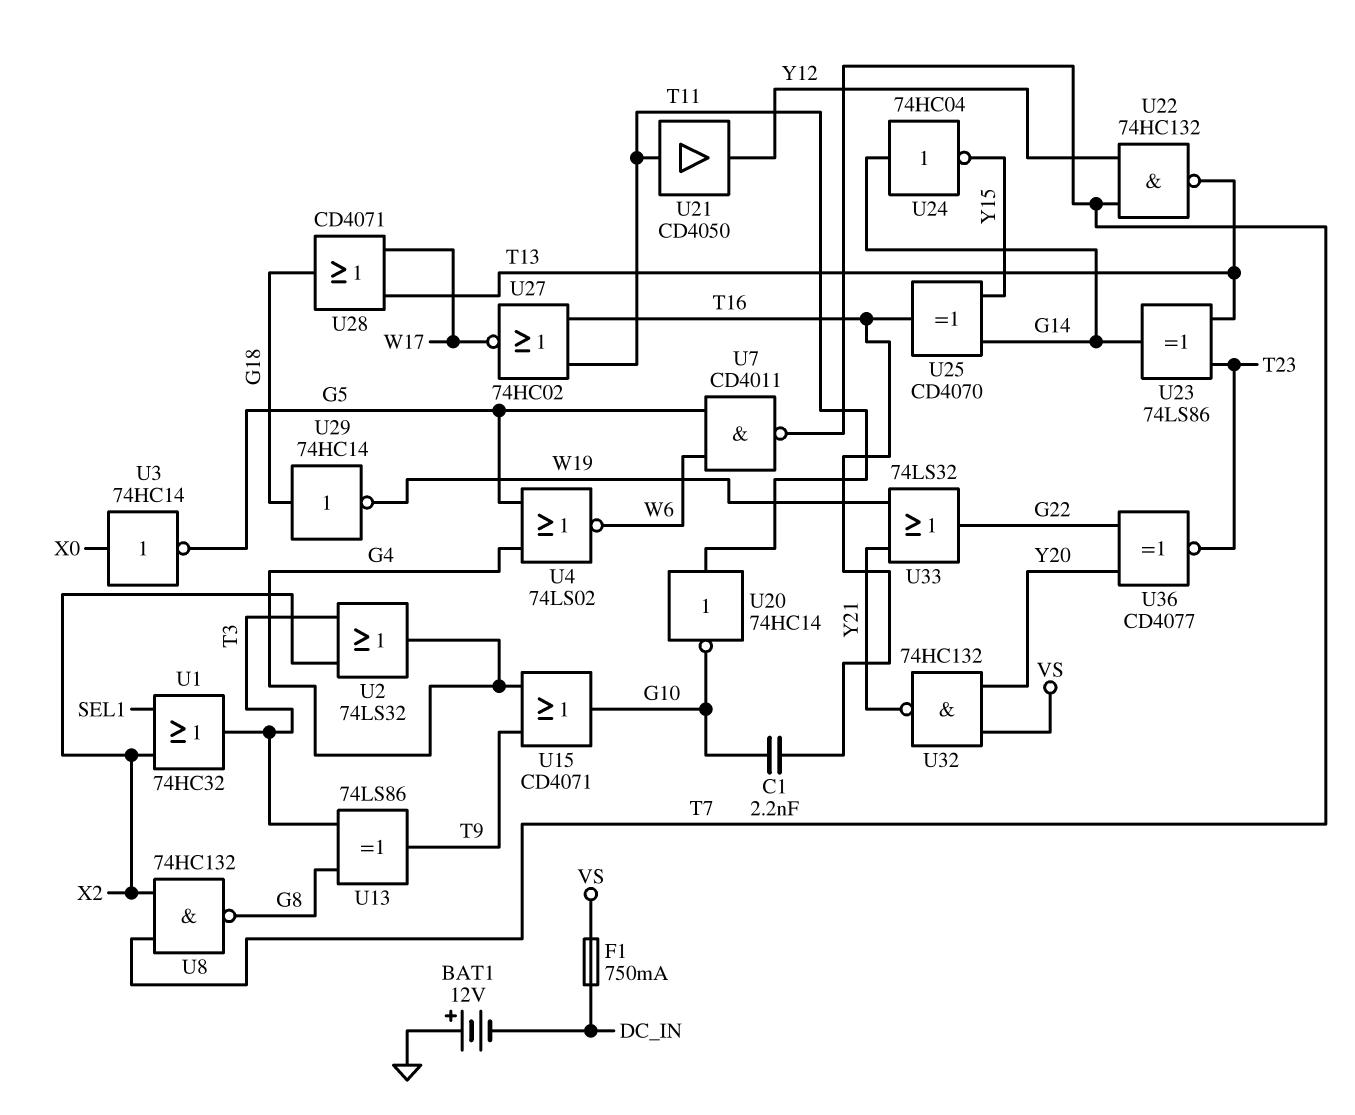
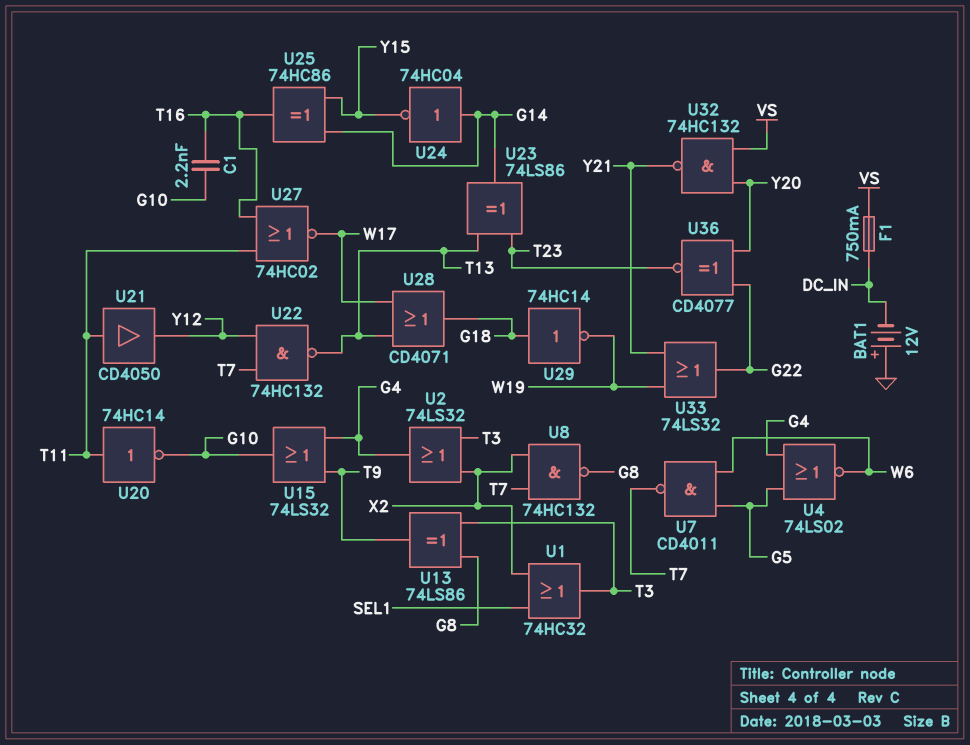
U3: NOT 74HC14 (in X0, out G5) -> none
U15: OR CD4071 (in G4, in T9, out G10) -> OR 74LS32 (in G4, in T9, out G10)
U25: XOR CD4070 (in G14, in Y15, out T16) -> XOR 74HC86 (in G14, in Y15, out T16)

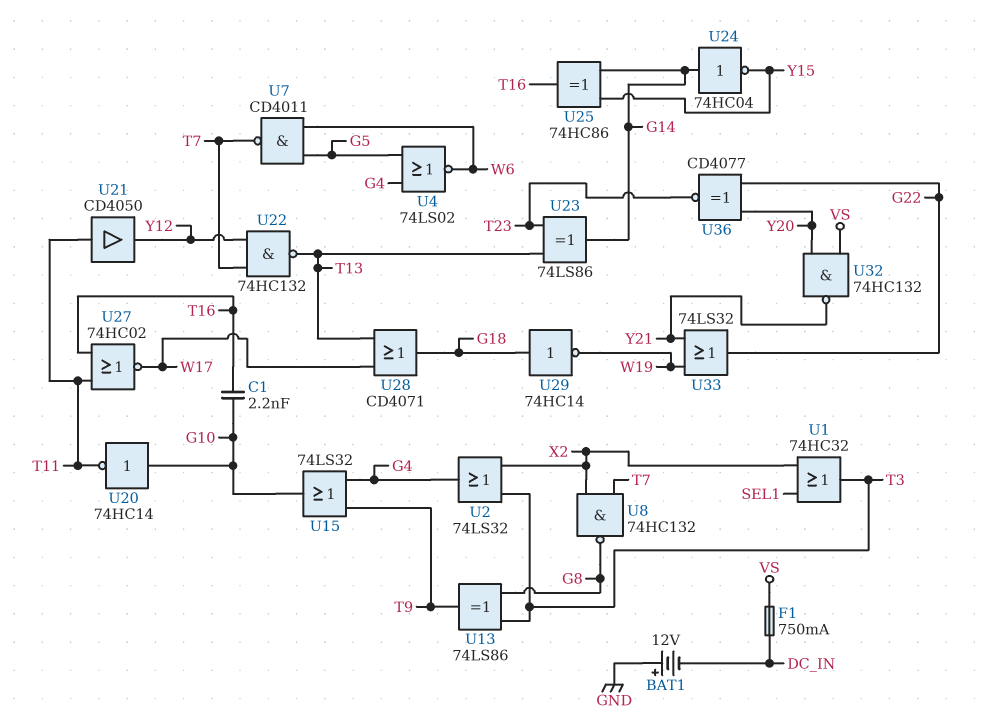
U20: NOT 74HC14 (in T11, out G10) -> NOT 74HC14 (in G10, out T11)

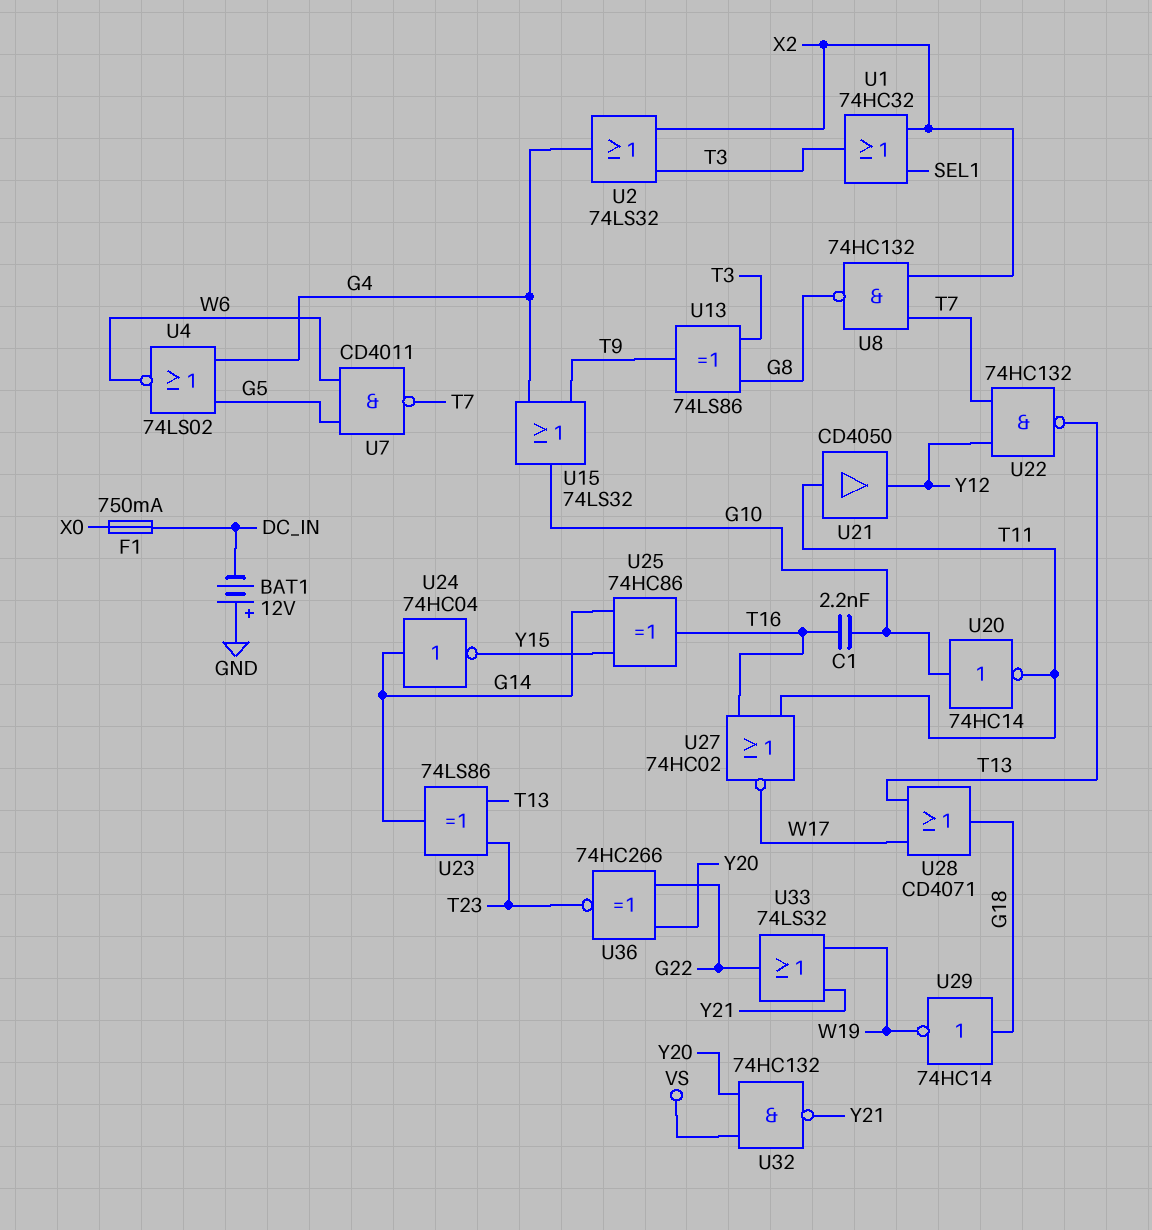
F1: 750mA (DC_IN, VS) -> 750mA (DC_IN, X0)
U36: XNOR CD4077 (in G22, in Y20, out T23) -> XNOR 74HC266 (in G22, in Y20, out T23)

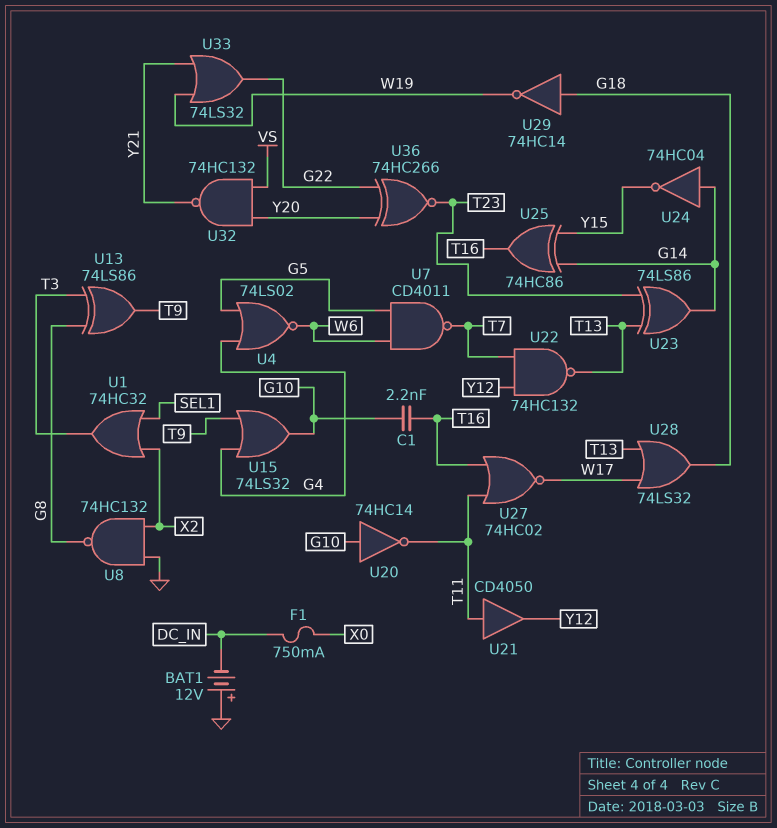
U2: OR 74LS32 (in T3, in X2, out G4) -> none
U8: NAND 74HC132 (in T7, in X2, out G8) -> NAND 74HC132 (in GND, in X2, out G8)
U28: OR CD4071 (in T13, in W17, out G18) -> OR 74LS32 (in T13, in W17, out G18)

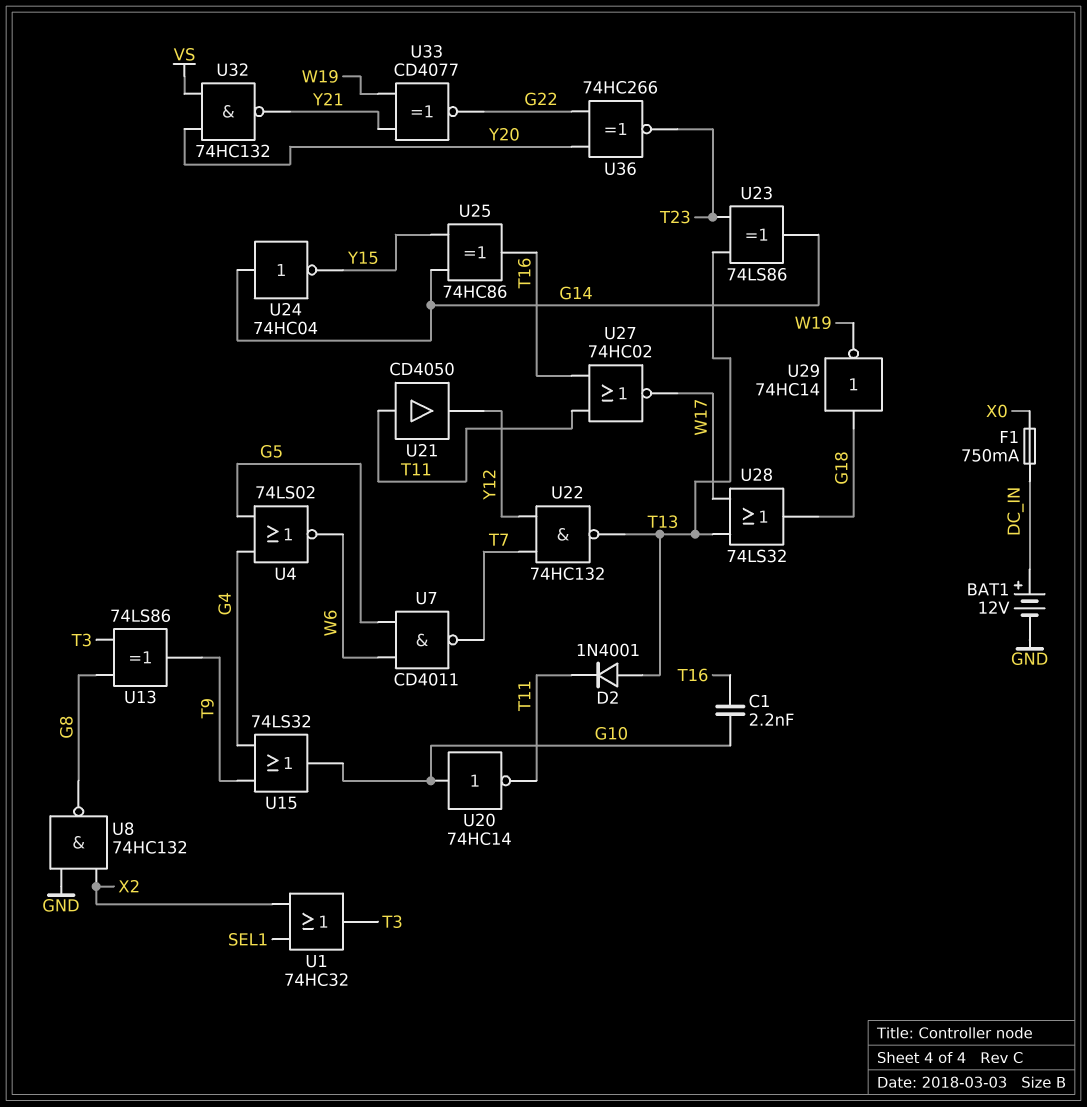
BAT1: 12V (plus GND, minus DC_IN) -> 12V (plus DC_IN, minus GND)
D2: none -> diode 1N4001 (A T13, K T11)
U33: OR 74LS32 (in W19, in Y21, out G22) -> XNOR CD4077 (in W19, in Y21, out G22)

